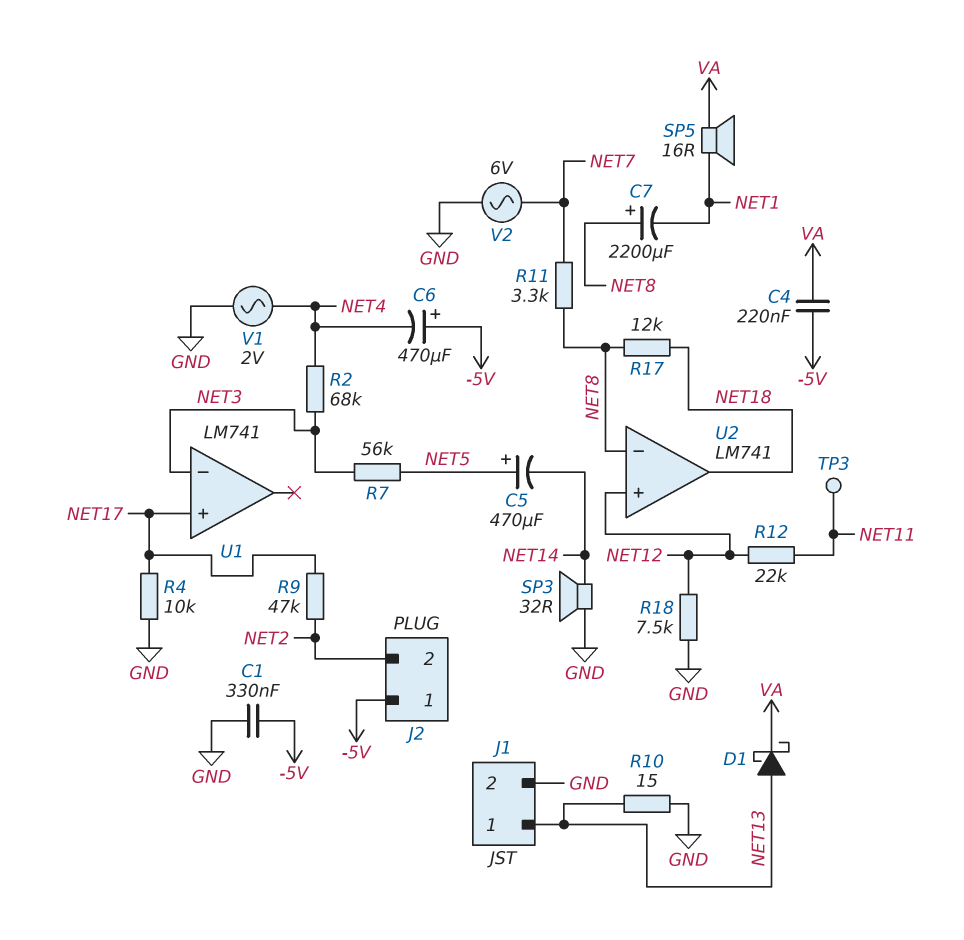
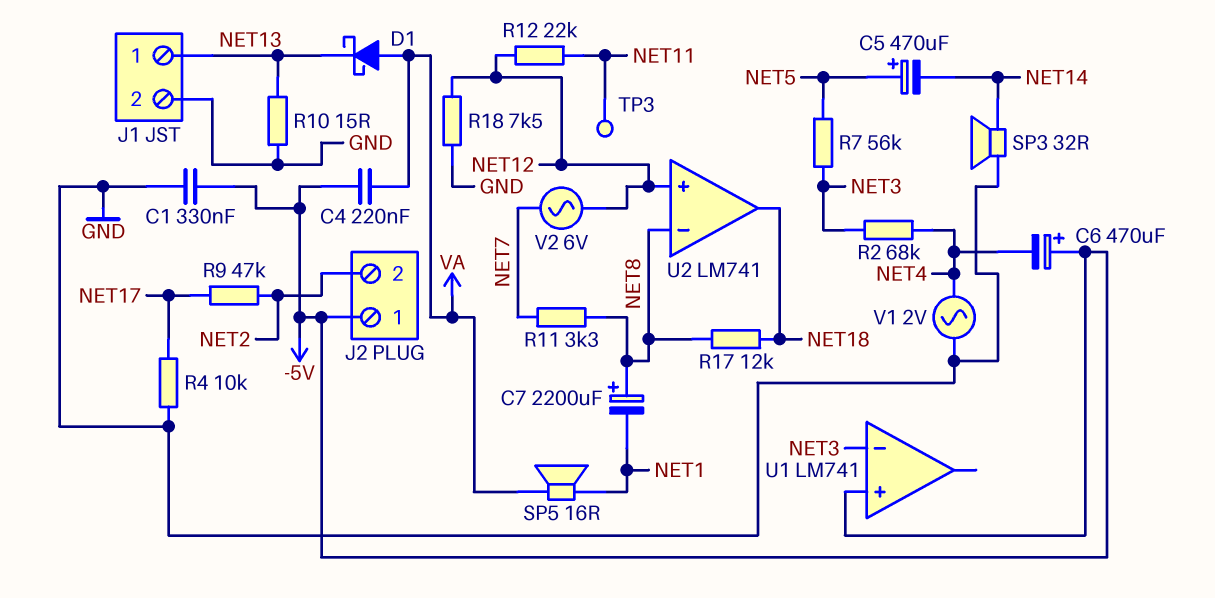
D1: schottky (A NET13, K VA) -> schottky (A VA, K NET13)
U1 pin in+: NET17 -> -5V
V2: AC 6V (GND, NET7) -> AC 6V (NET7, NET12)

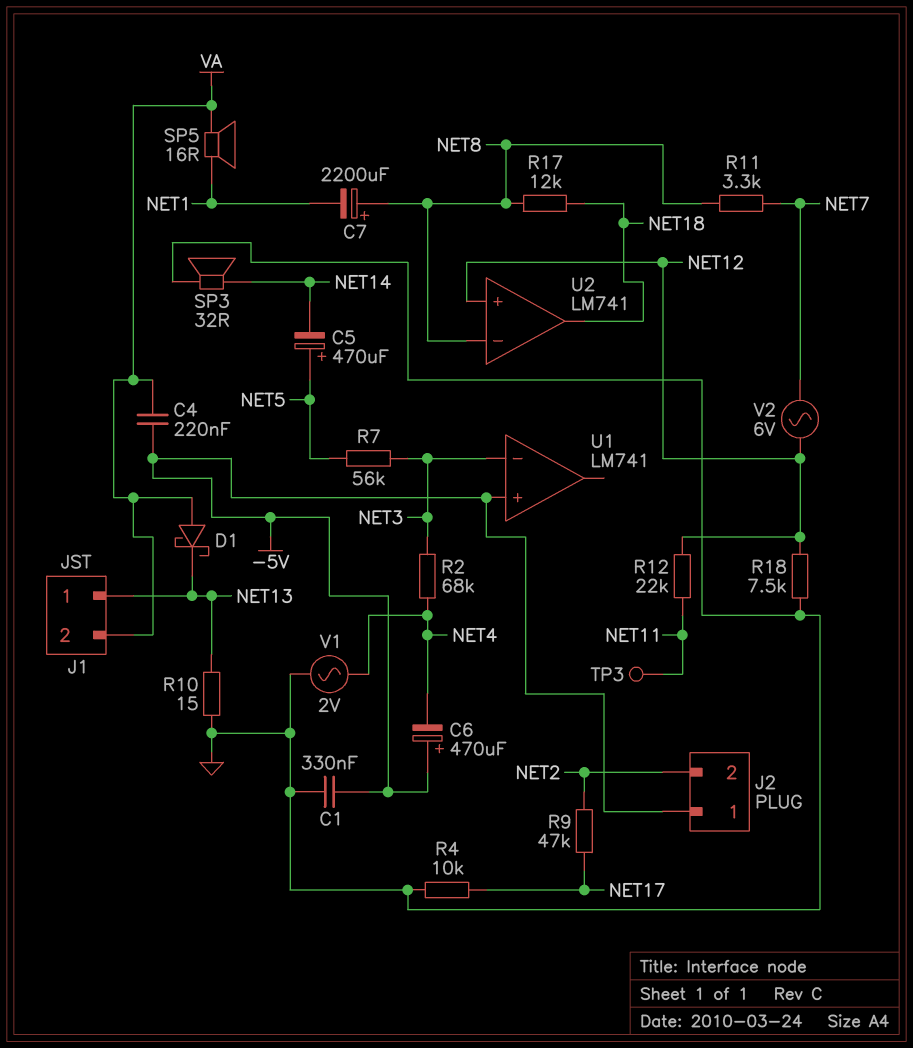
J1 pin 2: GND -> VA

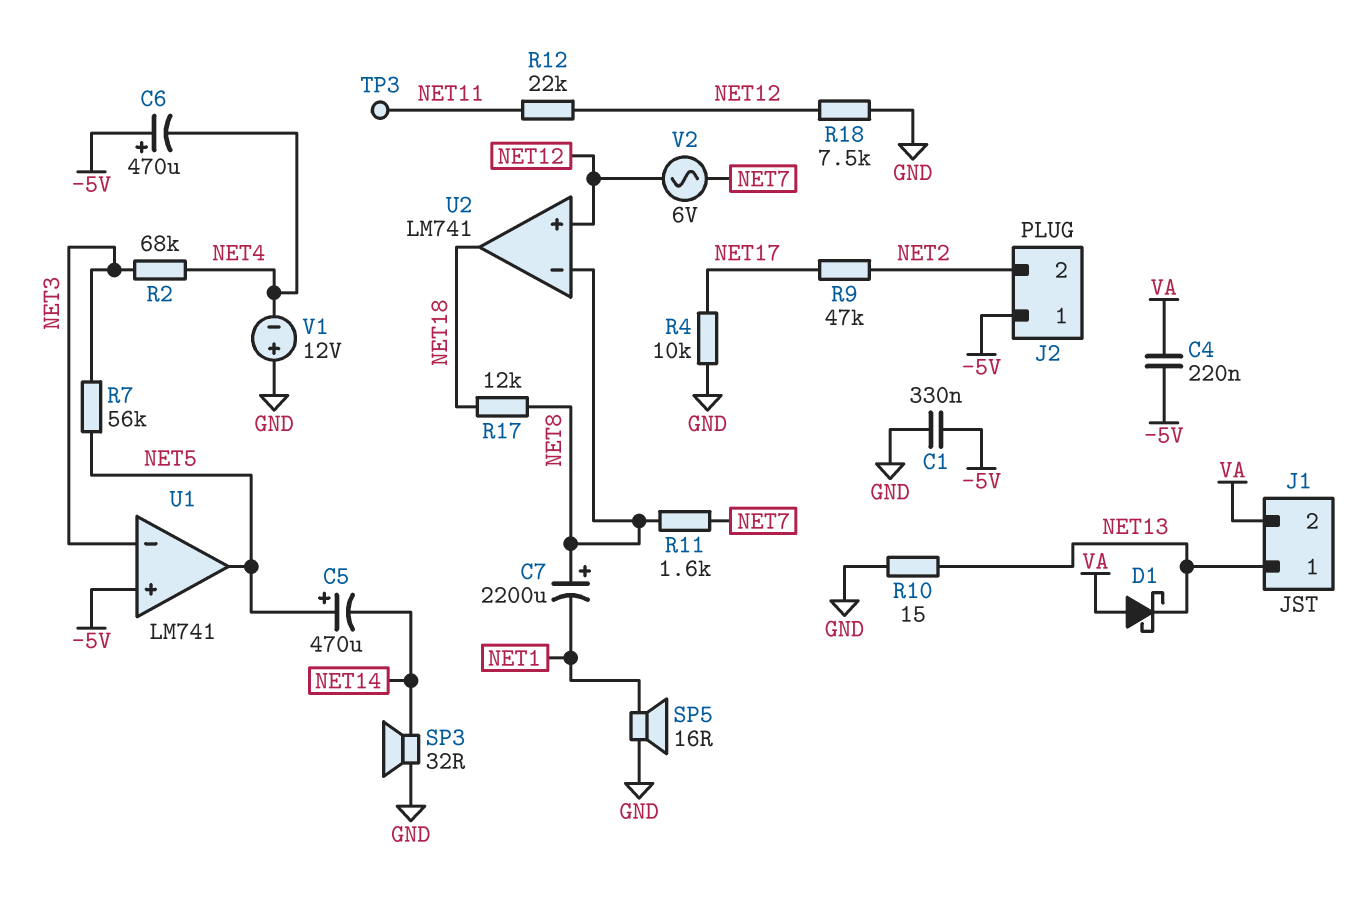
R11: 3.3k (NET7, NET8) -> 1.6k (NET7, NET8)
SP5: speaker 16R (NET1, VA) -> speaker 16R (GND, NET1)
U1 pin out: none -> NET5
V1: AC 2V (GND, NET4) -> 12V (plus GND, minus NET4)

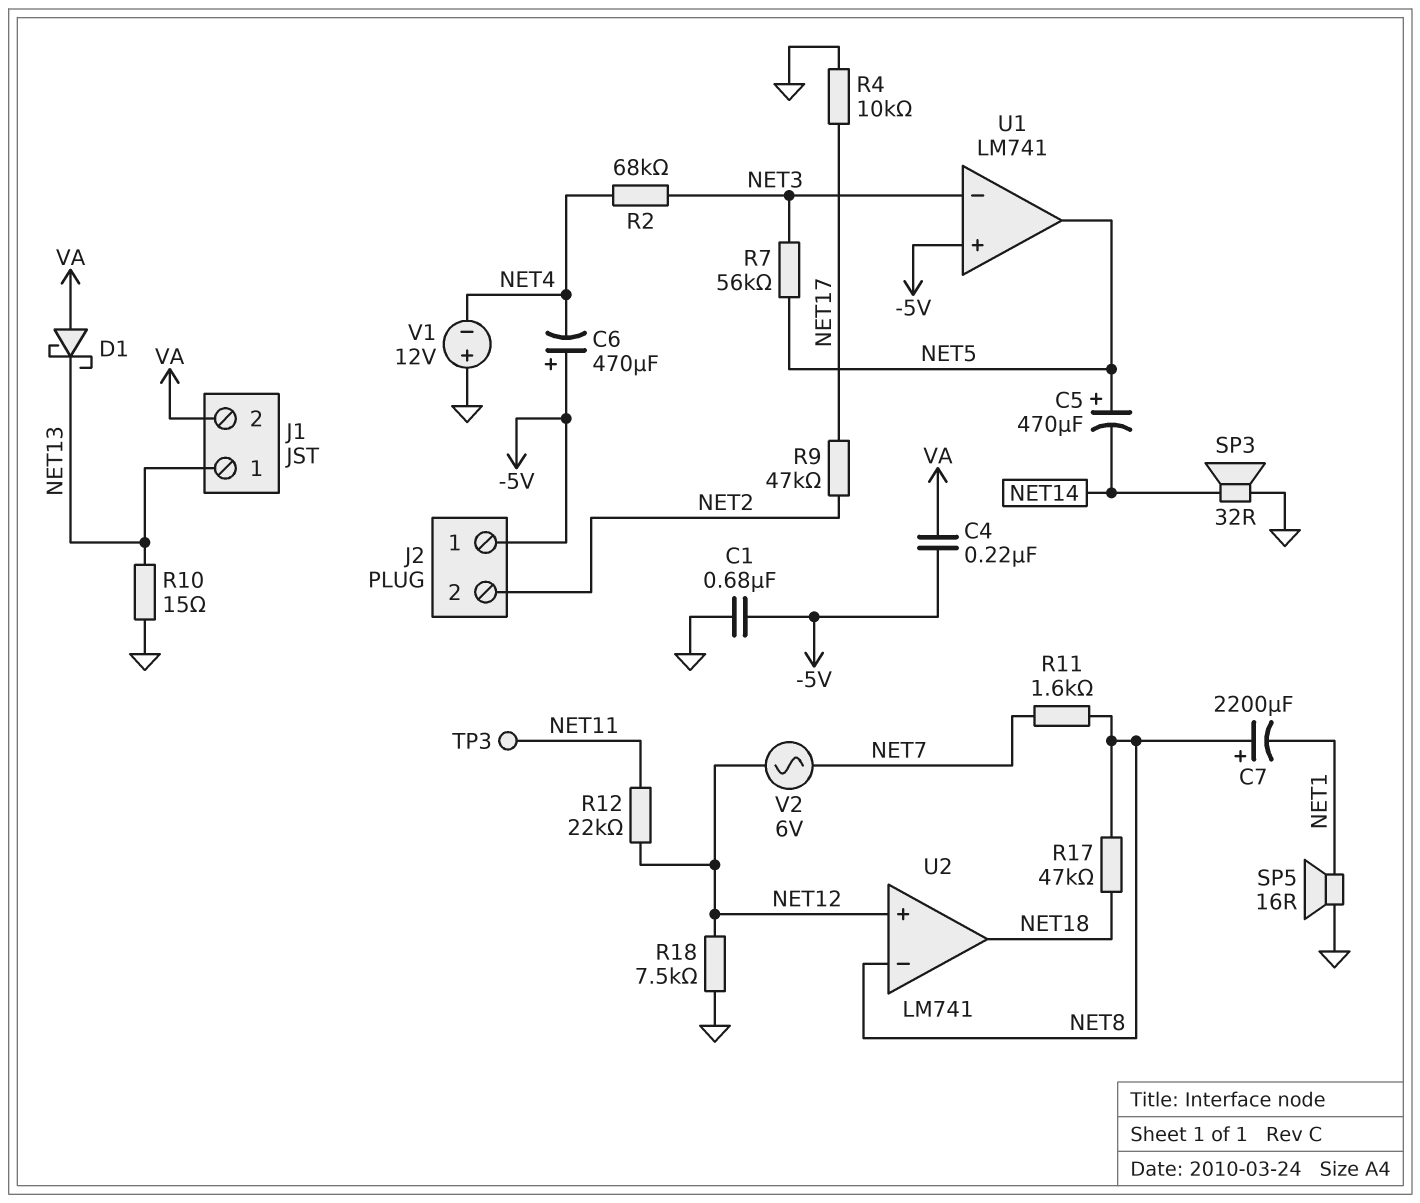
C1: 330nF (-5V, GND) -> 680nF (-5V, GND)
R17: 12k (NET8, NET18) -> 47k (NET8, NET18)

